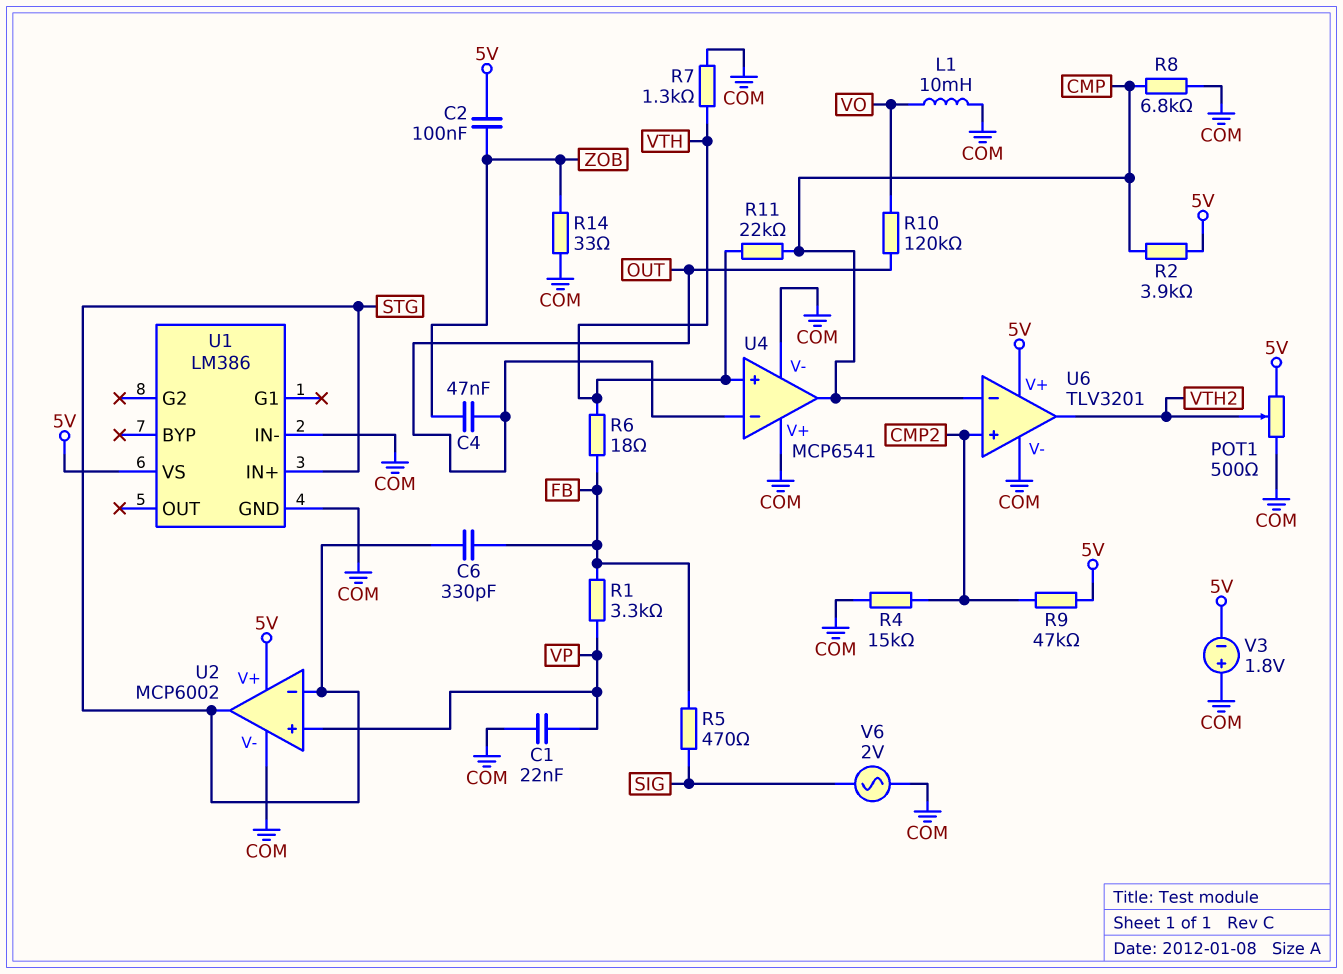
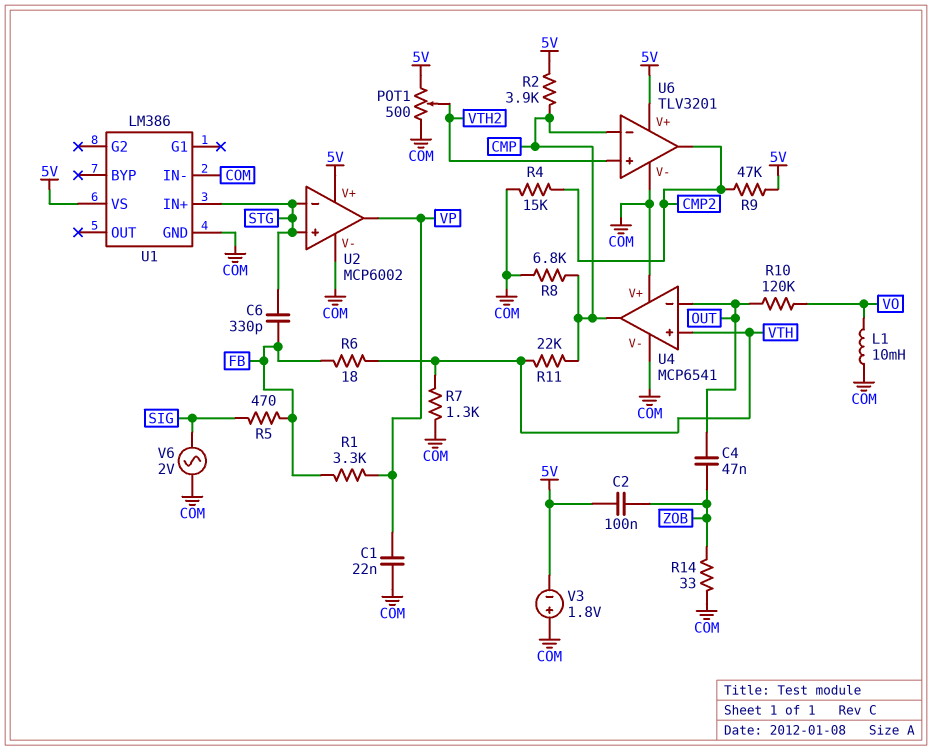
U2 pin in+: VP -> STG
U2 pin out: STG -> VP
U6 pin in+: CMP2 -> VTH2
U6 pin out: VTH2 -> CMP2

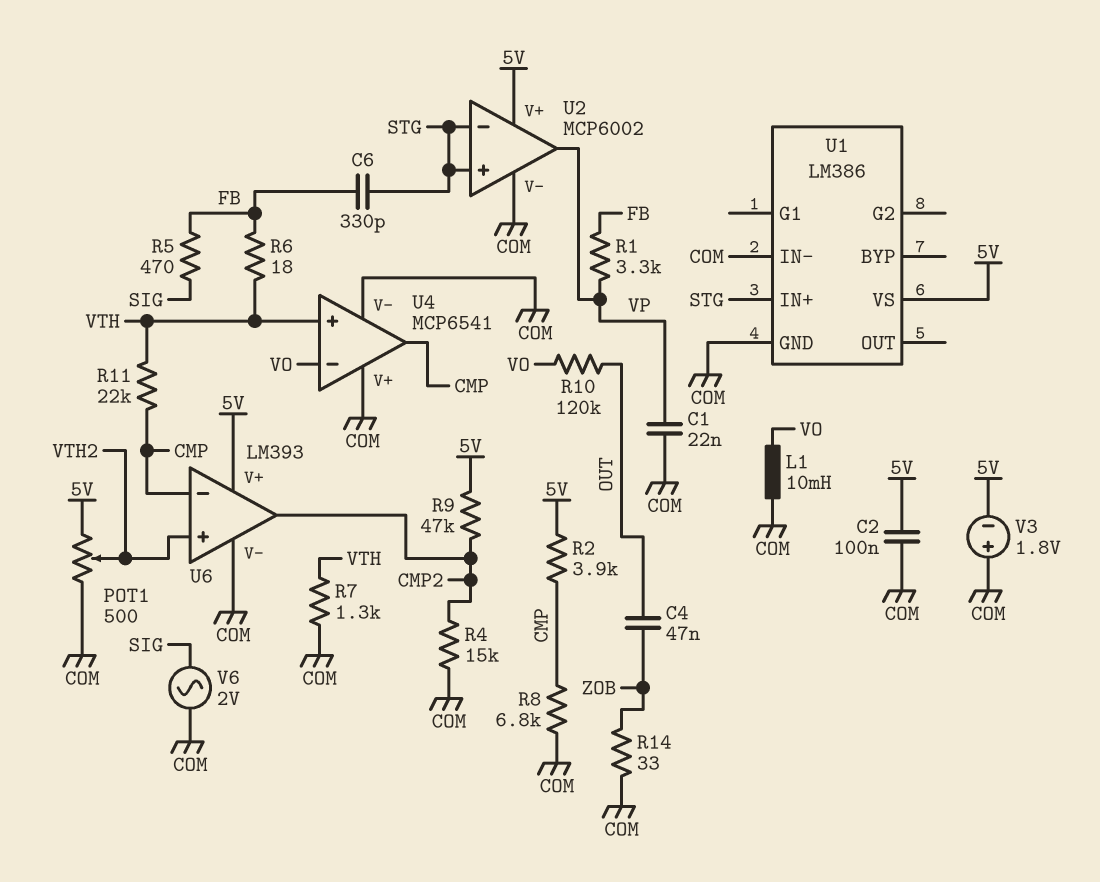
C2: 100nF (5V, ZOB) -> 100nF (5V, COM)
U4 pin in-: OUT -> VO
U6: TLV3201 -> LM393

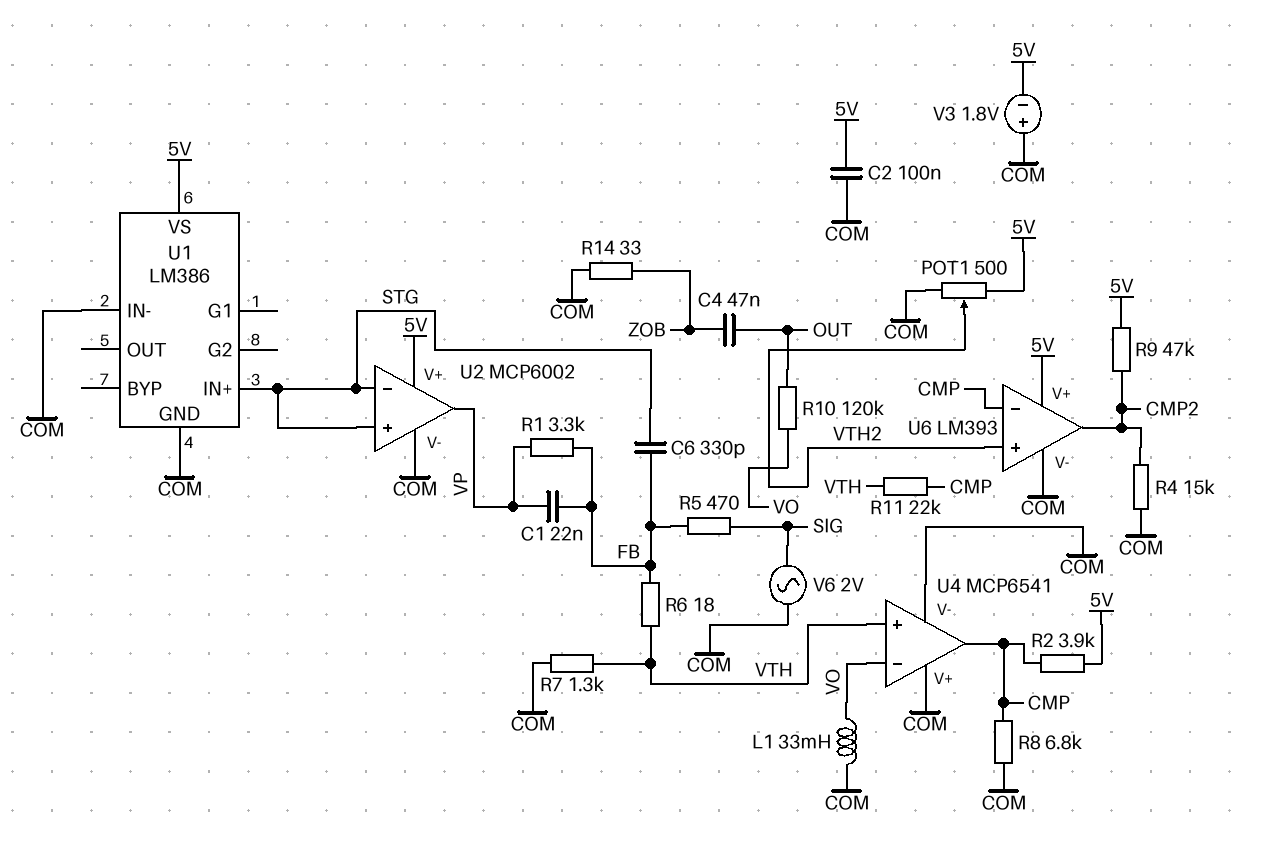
C1: 22nF (COM, VP) -> 22nF (FB, VP)
L1: 10mH (COM, VO) -> 33mH (COM, VO)

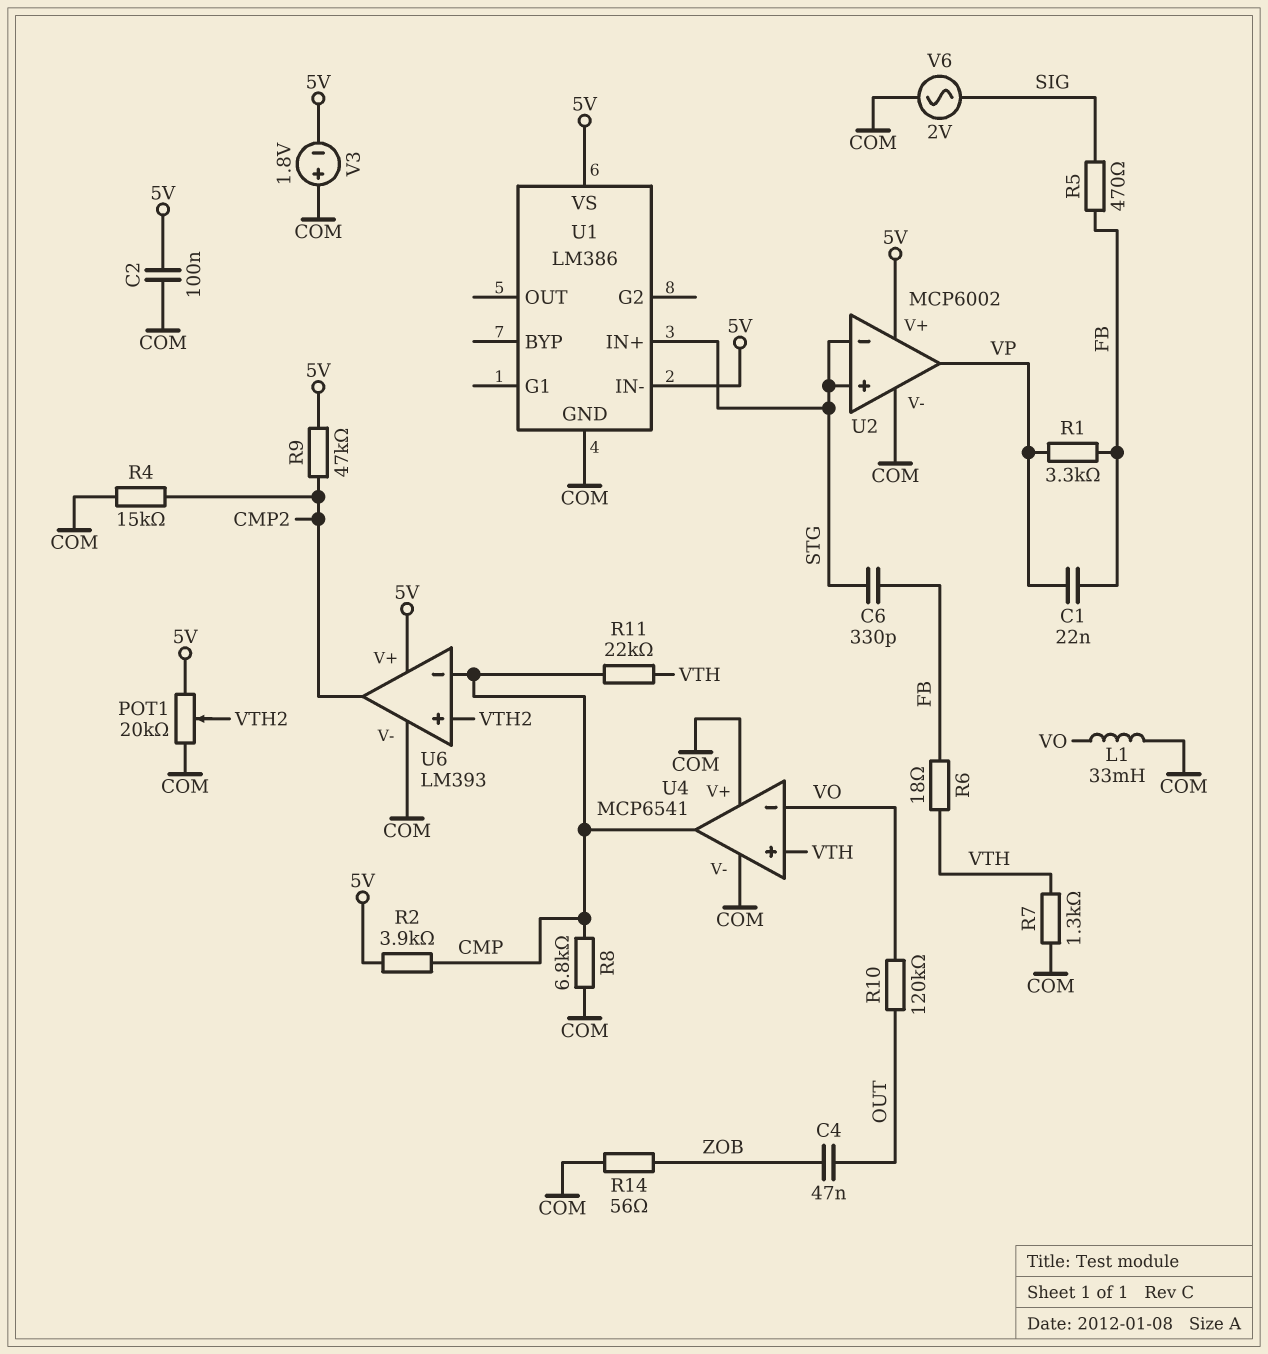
POT1: 500 (5V, COM, wiper VTH2) -> 20k (5V, COM, wiper VTH2)
R14: 33 (COM, ZOB) -> 56 (COM, ZOB)
U1 pin IN-: COM -> 5V

